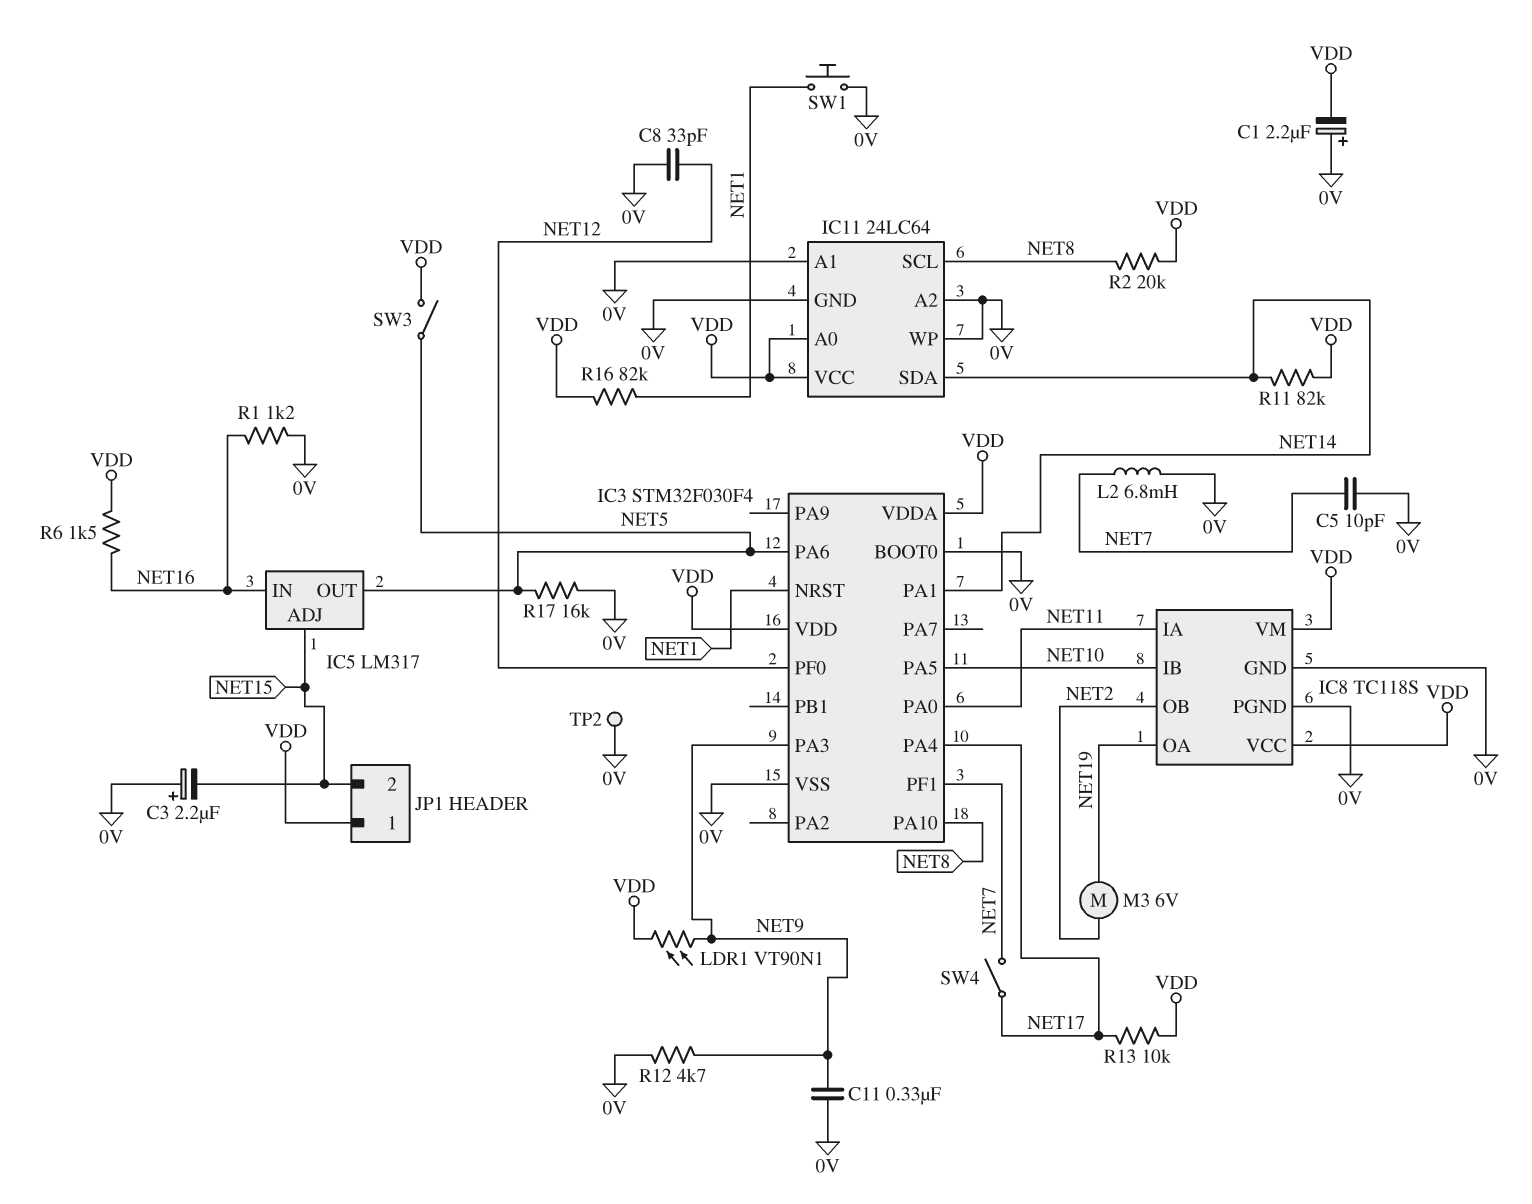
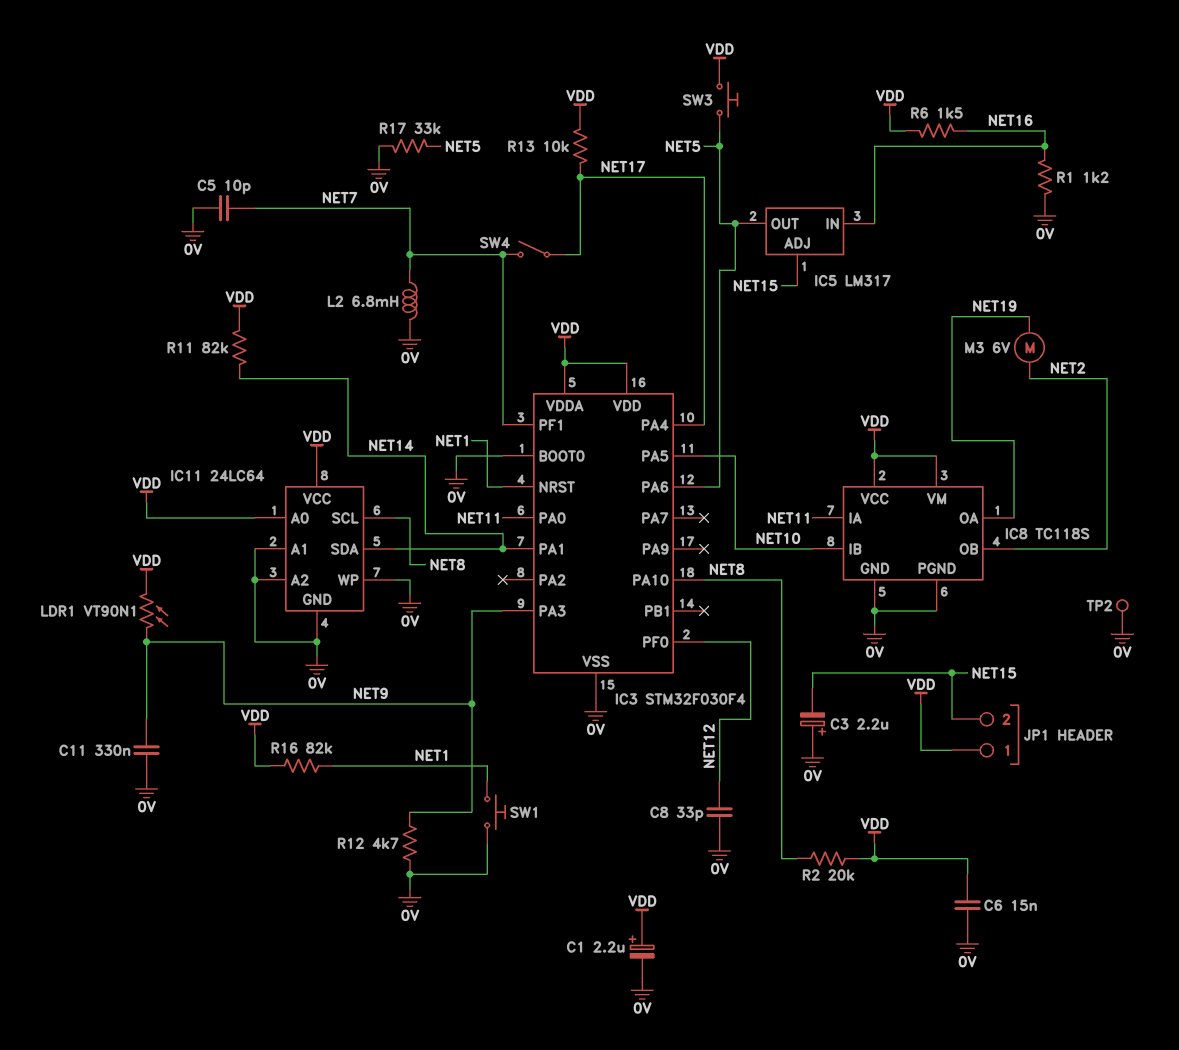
C1: 2.2uF (plus 0V, minus VDD) -> 2.2uF (plus VDD, minus 0V)
C6: none -> 15nF (0V, VDD)
R17: 16k (0V, NET5) -> 33k (0V, NET5)
SW3: switch (NET5, VDD) -> button (NET5, VDD)

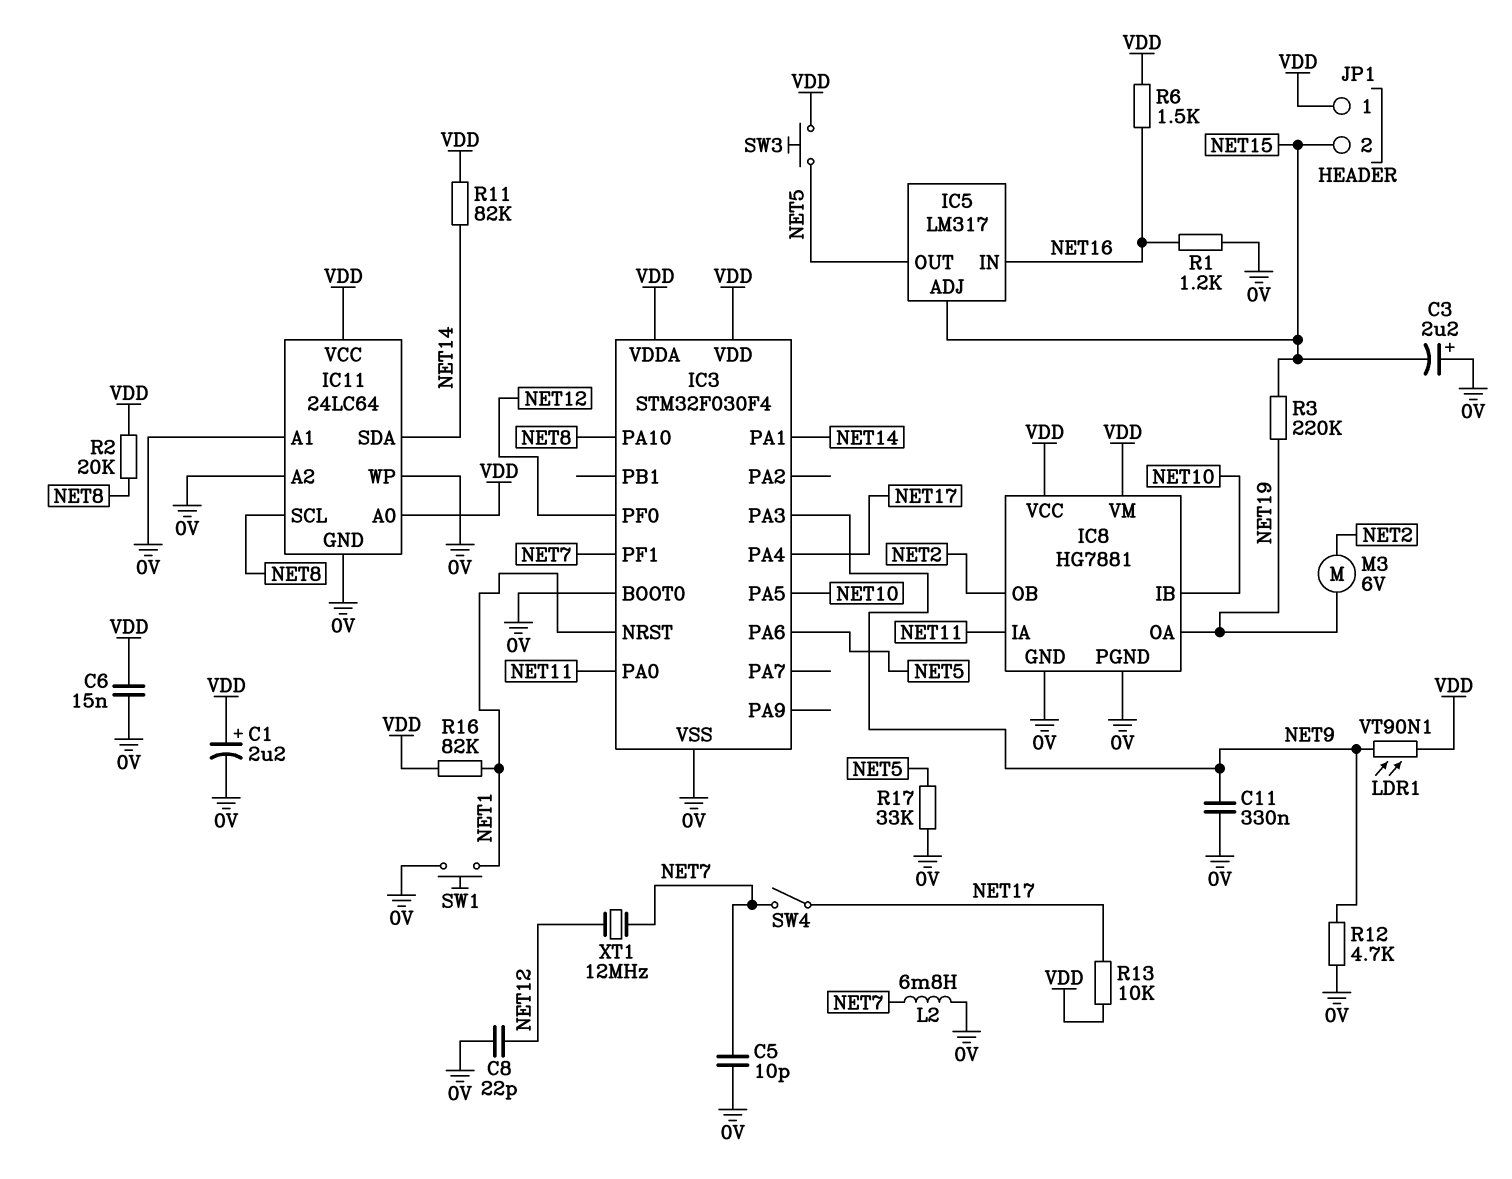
C8: 33pF (0V, NET12) -> 22pF (0V, NET12)
IC8: TC118S -> HG7881
R3: none -> 220k (NET15, NET19)
TP2: test point (0V) -> none
XT1: none -> 12MHz (NET7, NET12)

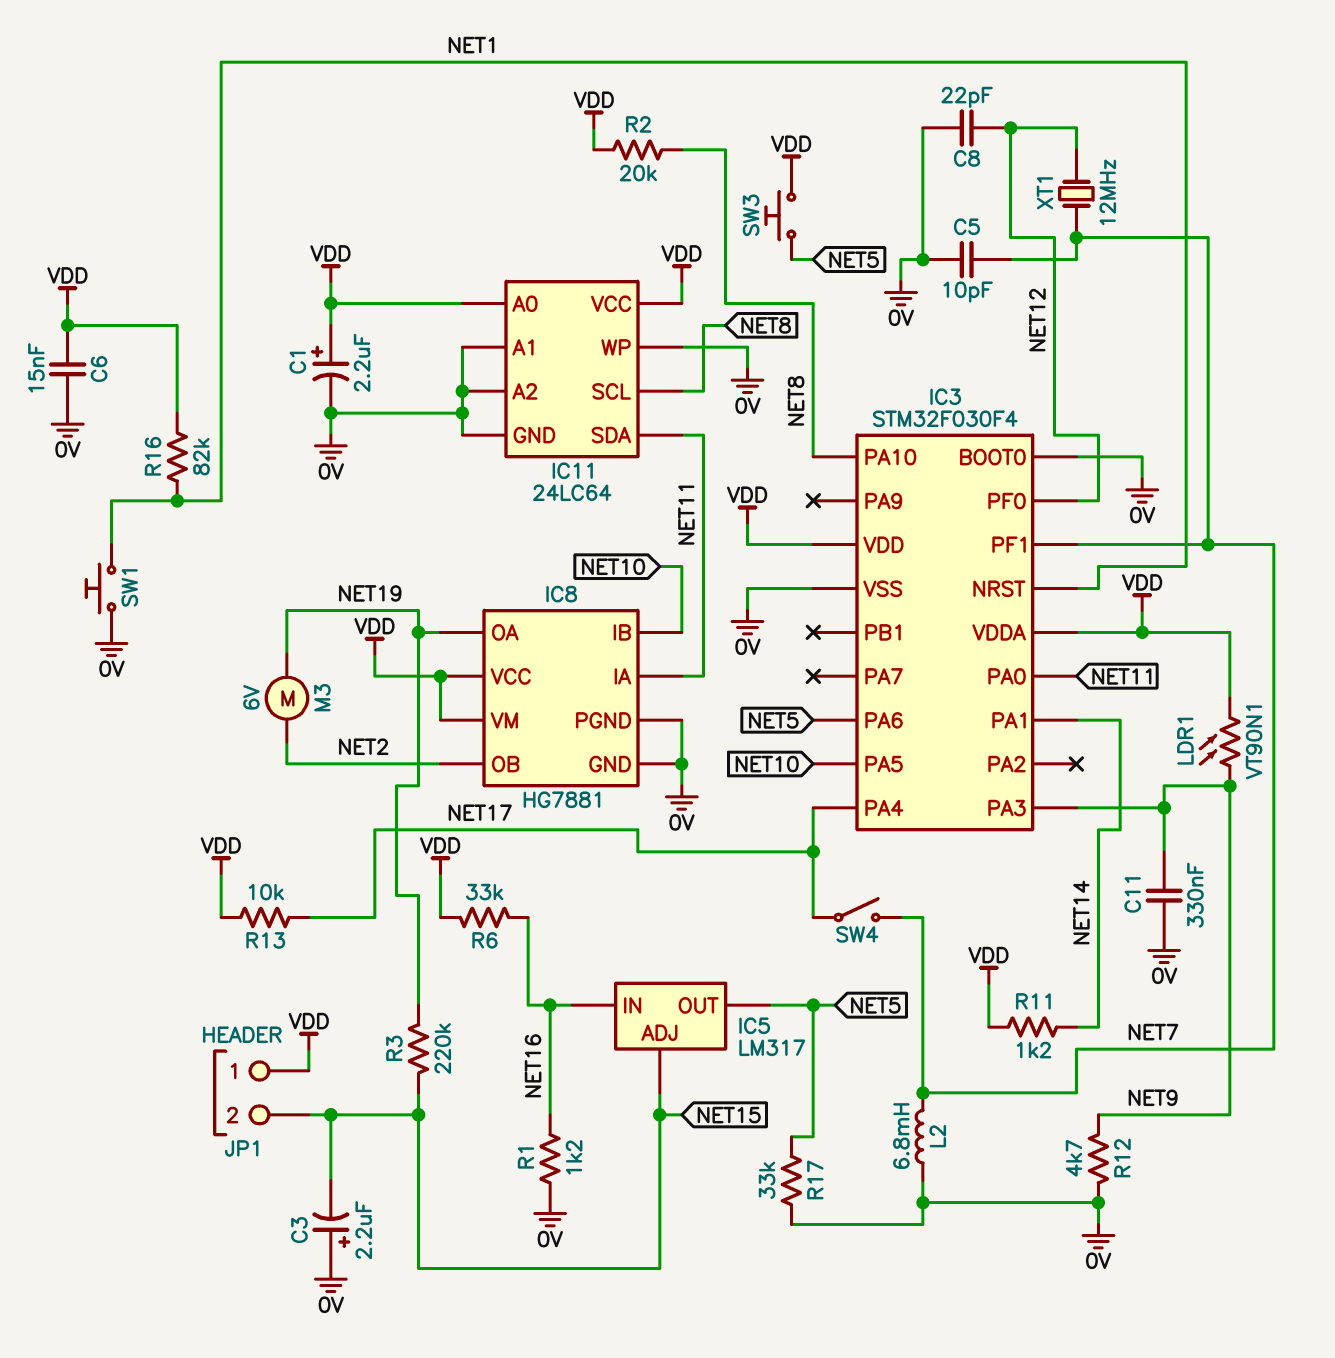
IC11 pin SDA: NET14 -> NET11
R6: 1.5k (NET16, VDD) -> 33k (NET16, VDD)
R11: 82k (NET14, VDD) -> 1.2k (NET14, VDD)

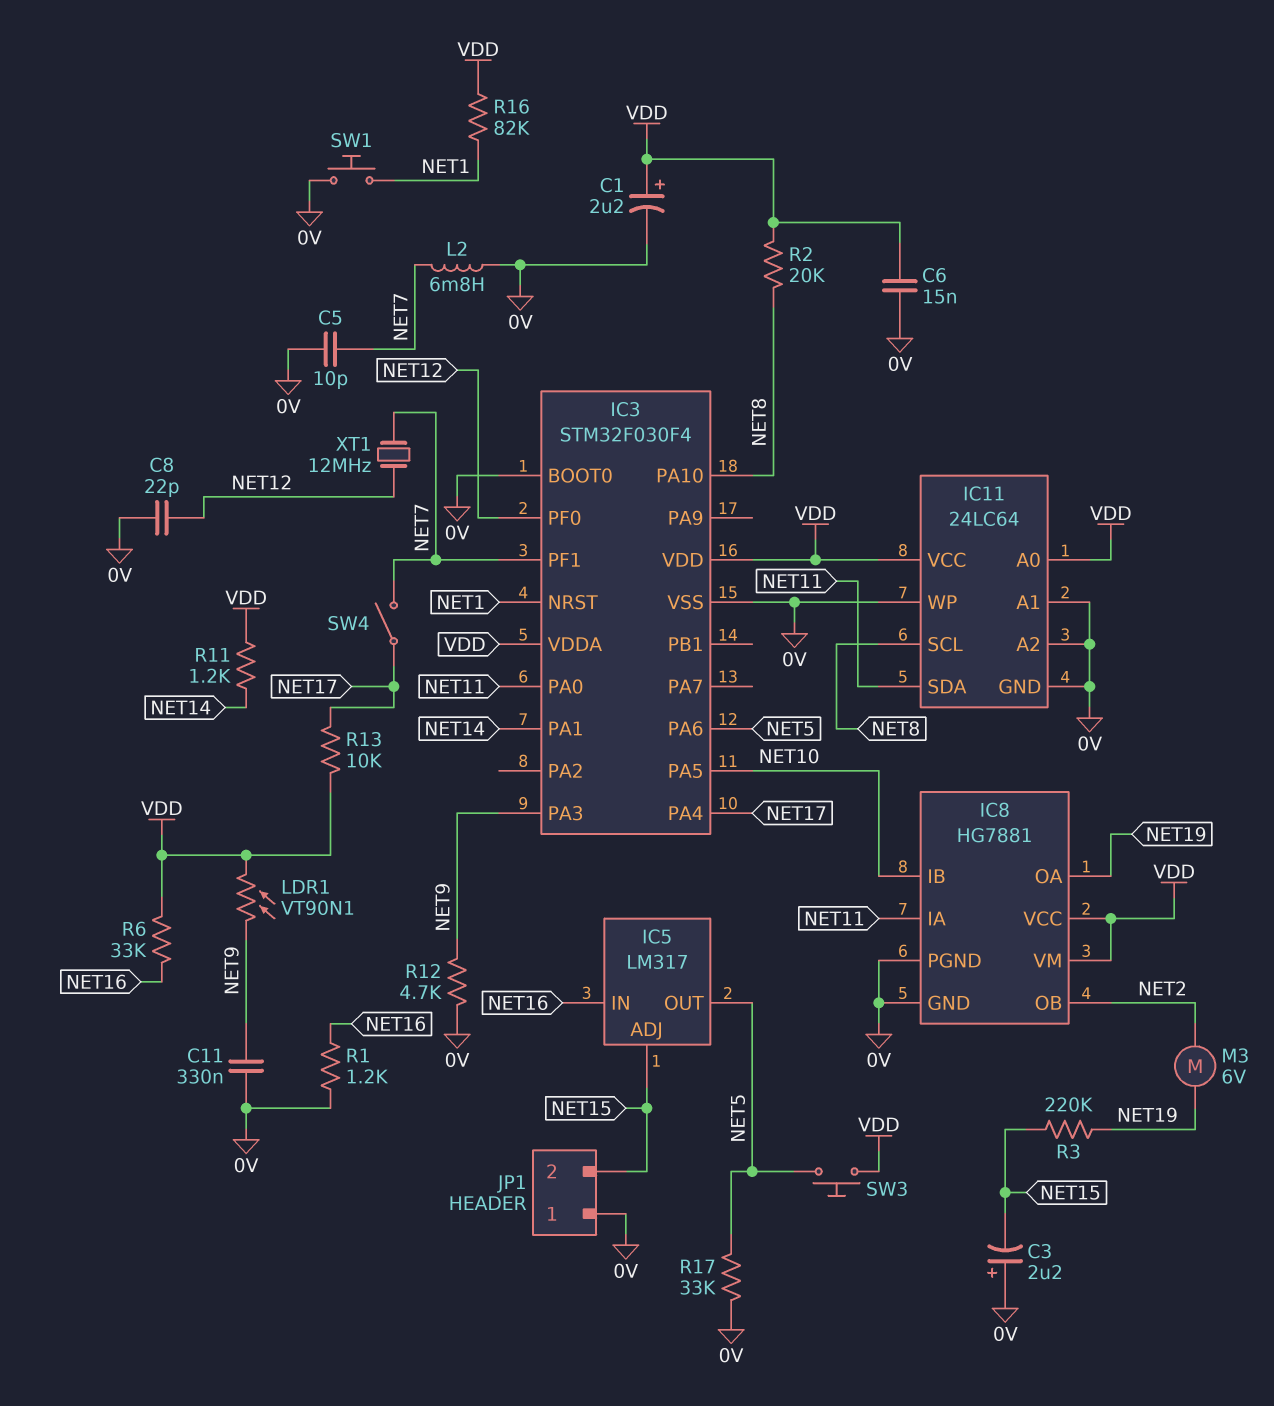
JP1 pin 1: VDD -> 0V

